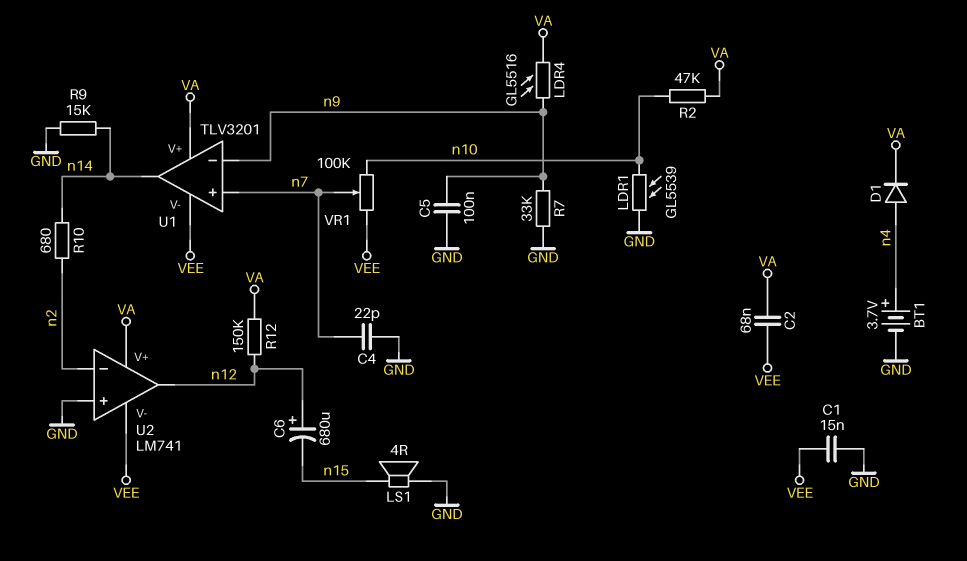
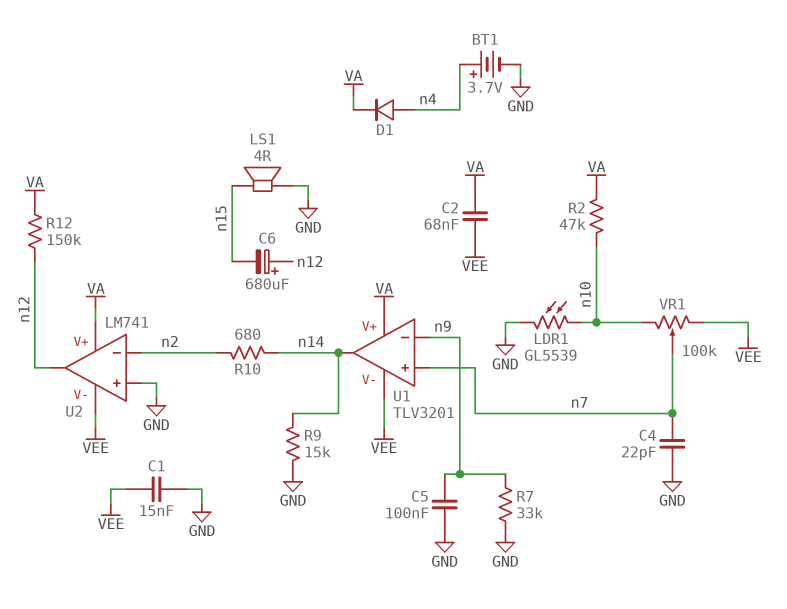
LDR4: GL5516 (VA, n9) -> none

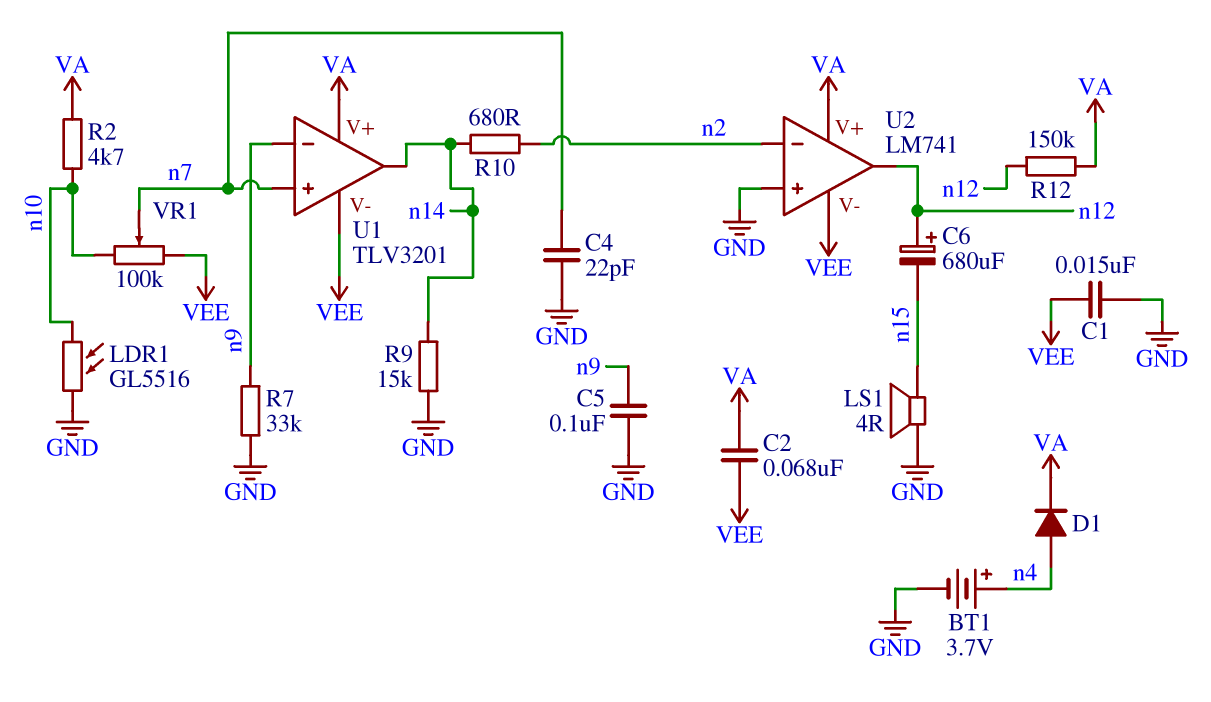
LDR1: GL5539 (GND, n10) -> GL5516 (GND, n10)
R2: 47k (VA, n10) -> 4.7k (VA, n10)

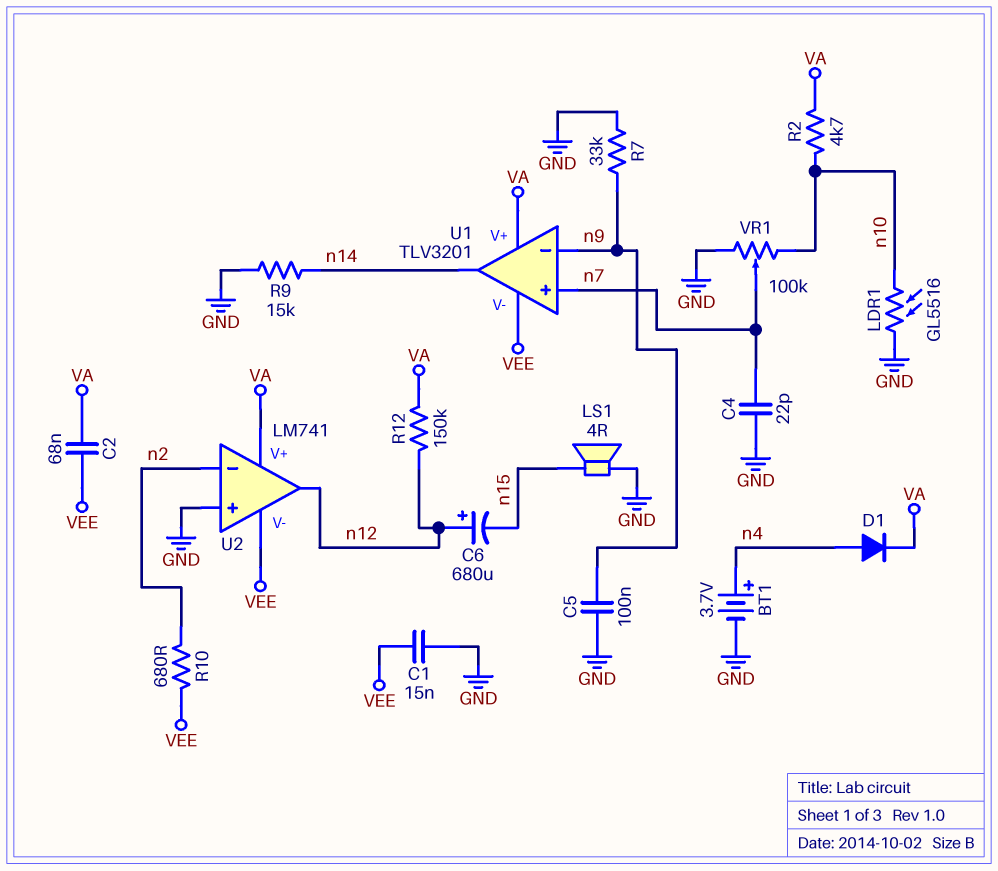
R10: 680 (n2, n14) -> 680 (VEE, n2)
VR1: 100k (VEE, n10, wiper n7) -> 100k (GND, n10, wiper n7)

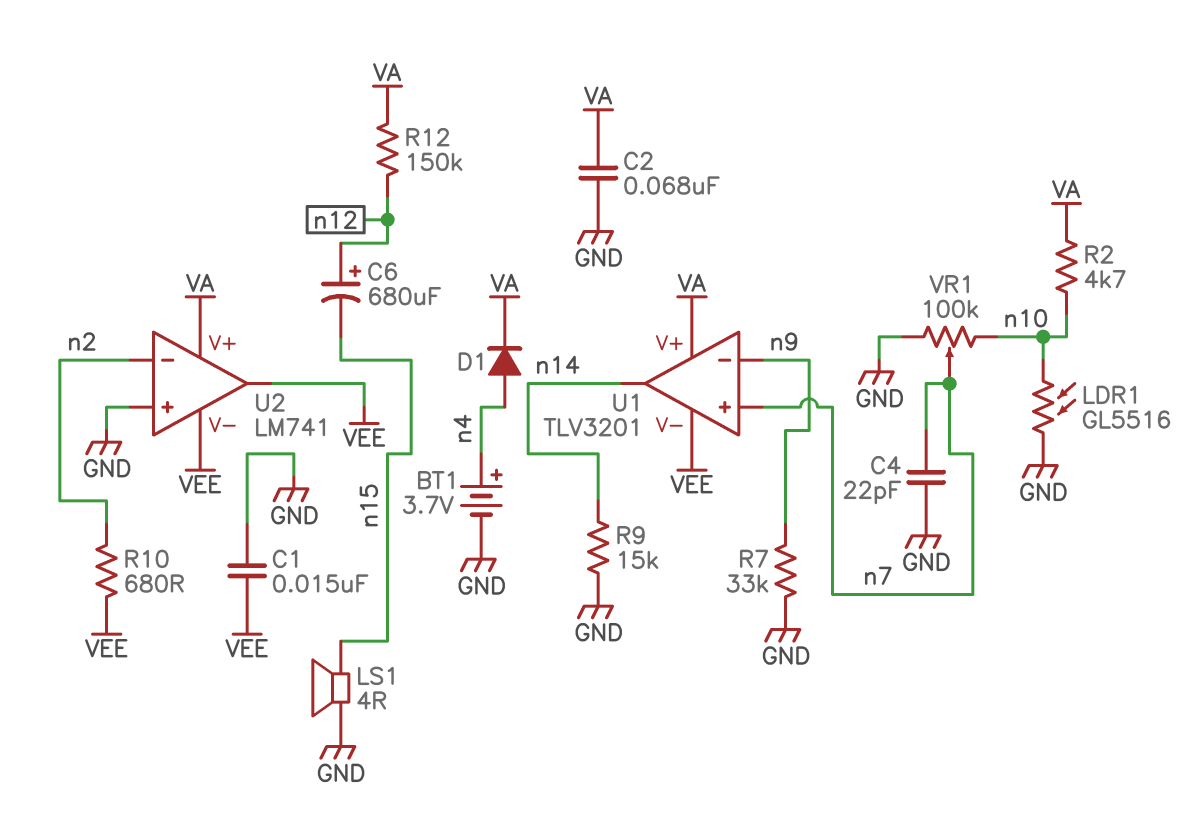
C2: 68nF (VA, VEE) -> 68nF (GND, VA)
C5: 100nF (GND, n9) -> none
U2 pin out: n12 -> VEE

